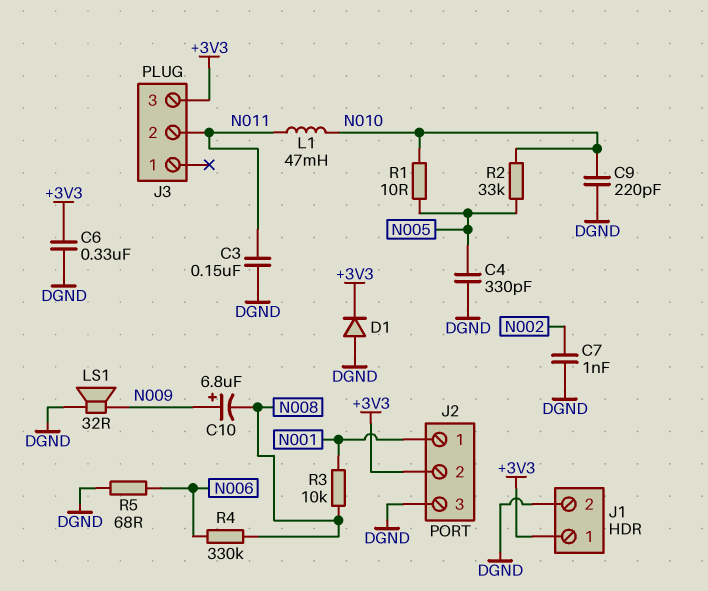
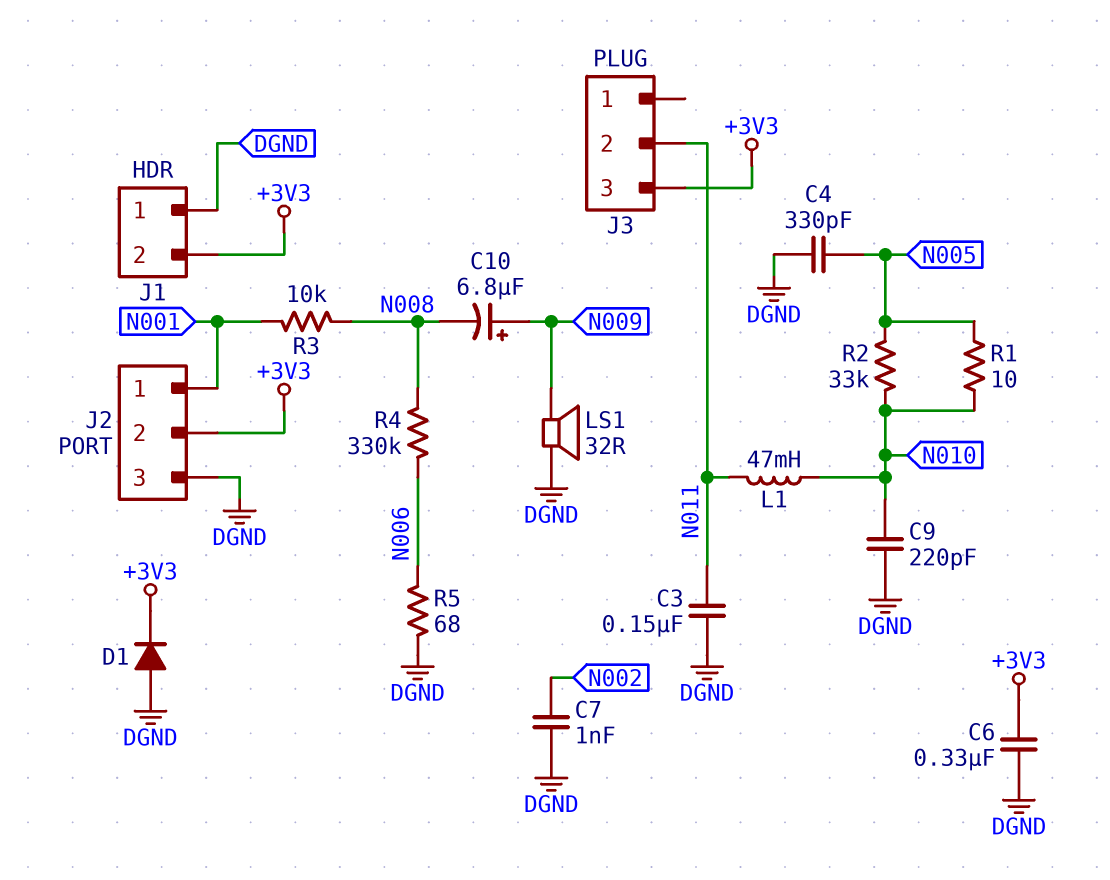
J1 pin 1: +3V3 -> DGND
J1 pin 2: DGND -> +3V3

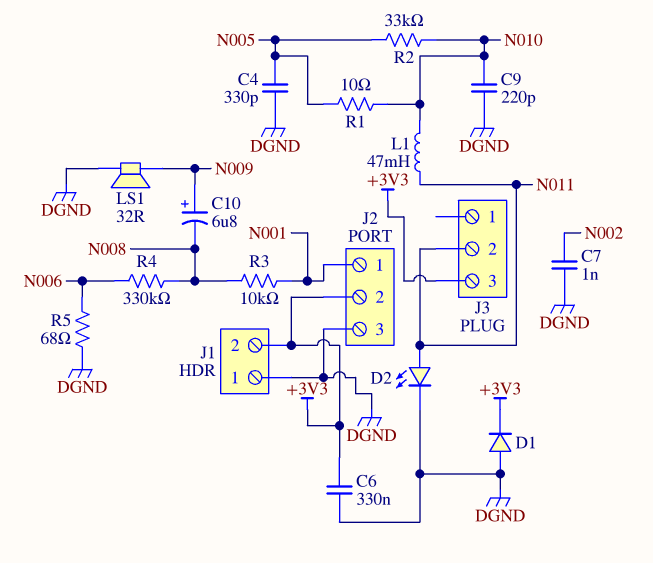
C3: 150nF (DGND, N011) -> none
D2: none -> LED (A N011, K DGND)

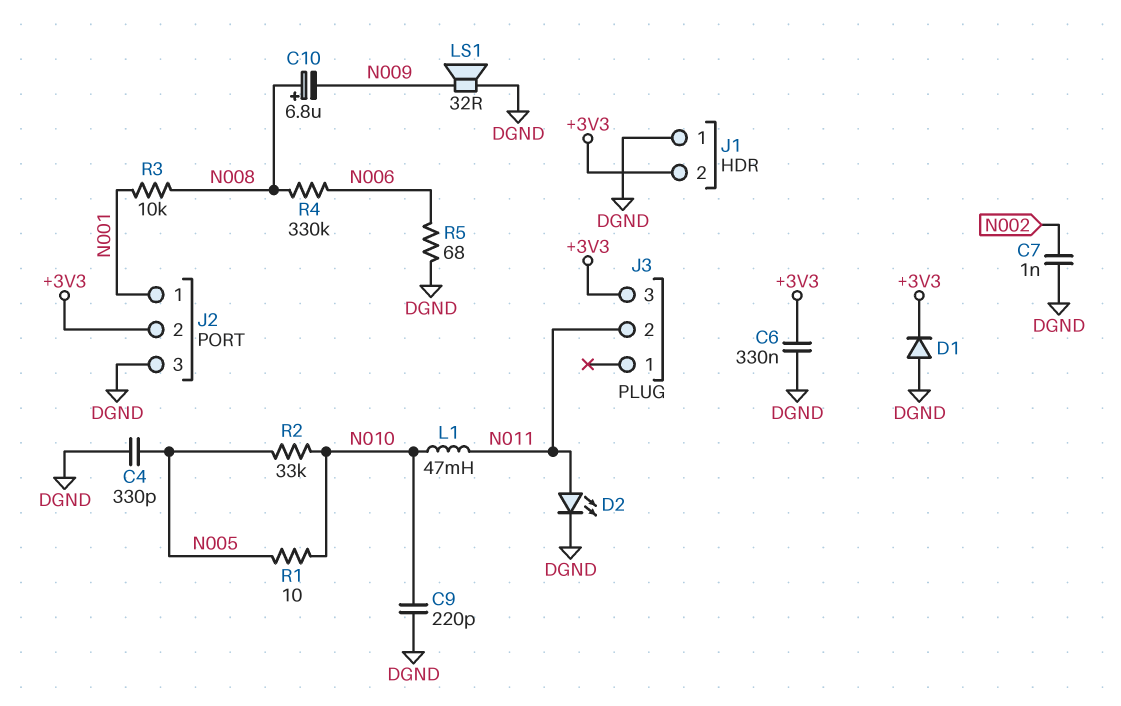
C10: 6.8uF (plus N009, minus N008) -> 6.8uF (plus N008, minus N009)

